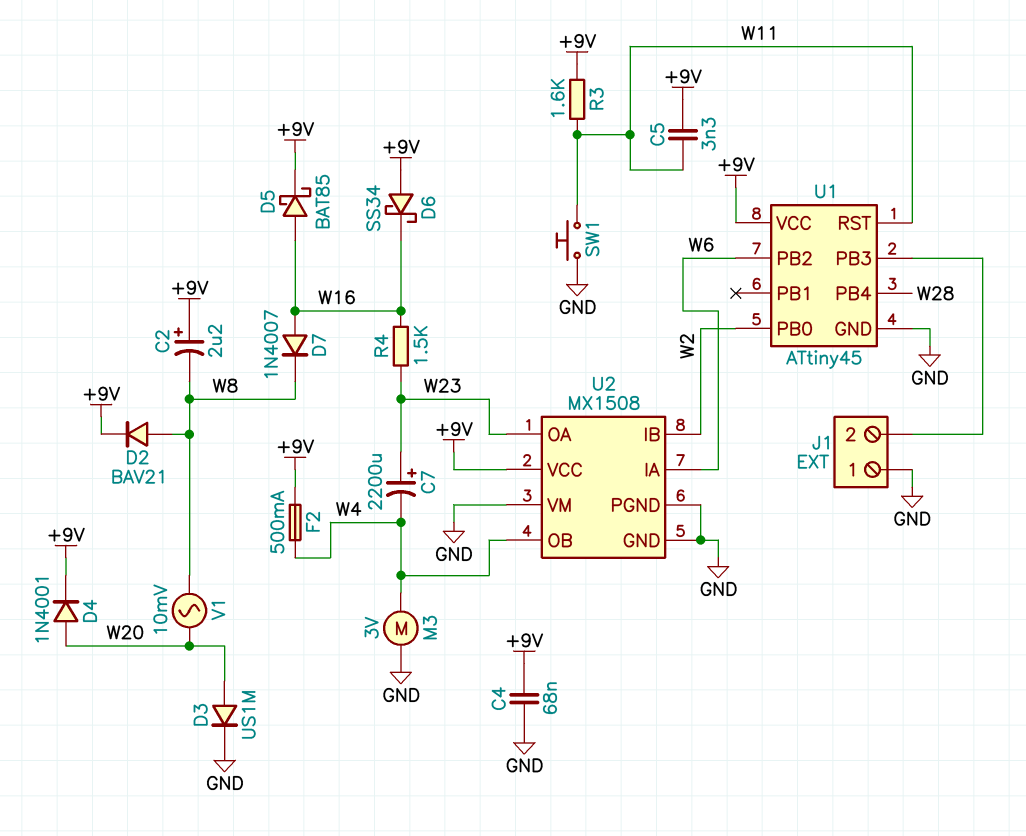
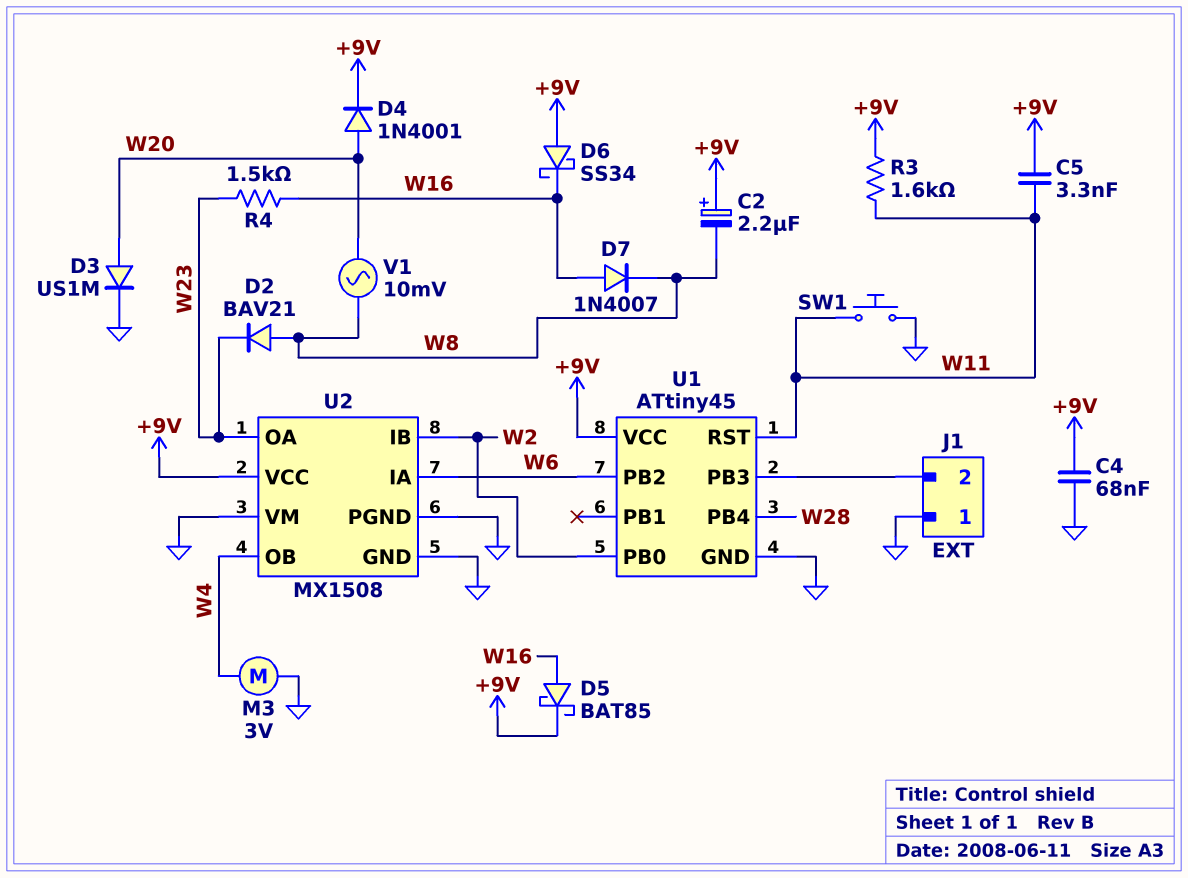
C7: 2200uF (plus W23, minus W4) -> none
D2: diode BAV21 (A W8, K +9V) -> diode BAV21 (A W8, K W23)
F2: 500mA (+9V, W4) -> none

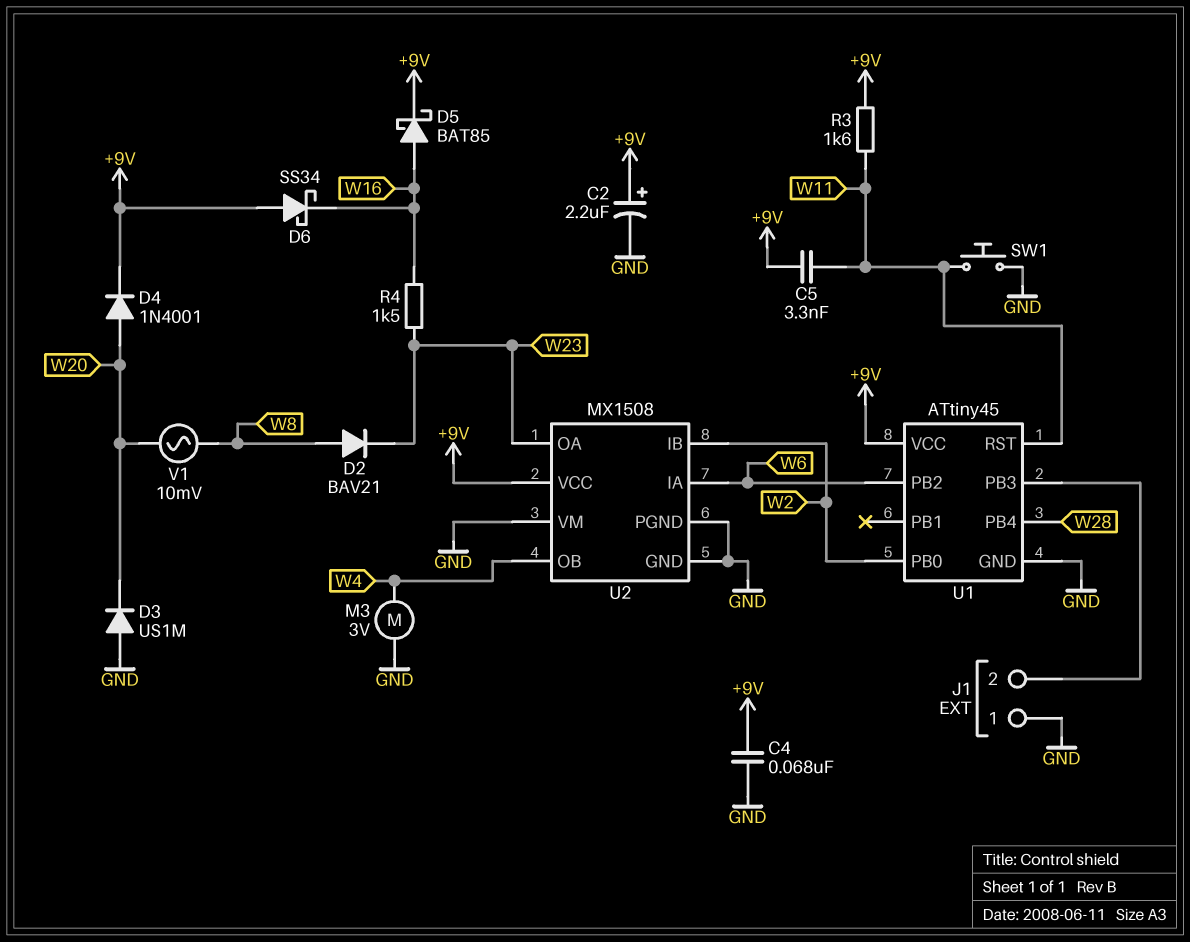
C2: 2.2uF (plus +9V, minus W8) -> 2.2uF (plus +9V, minus GND)
D3: diode US1M (A W20, K GND) -> diode US1M (A GND, K W20)
D7: diode 1N4007 (A W16, K W8) -> none

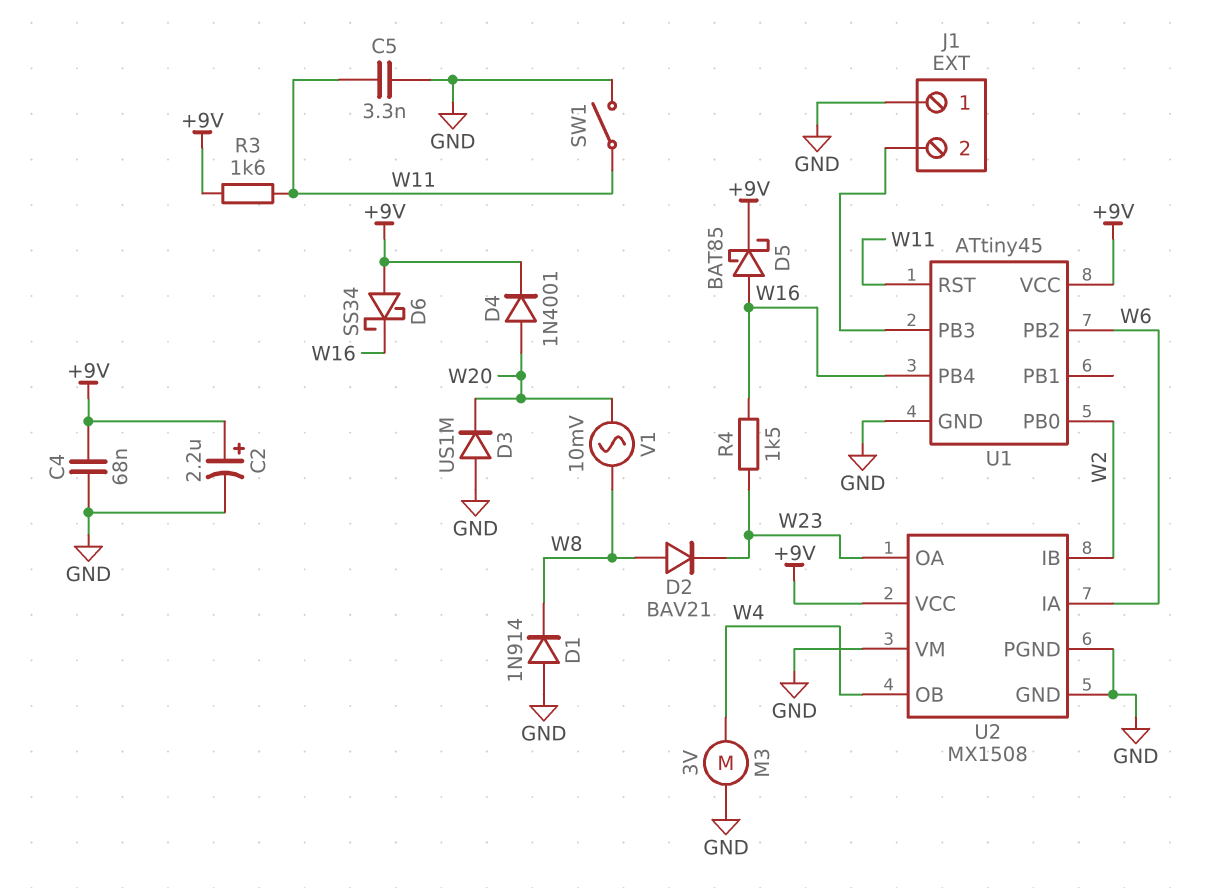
C5: 3.3nF (+9V, W11) -> 3.3nF (GND, W11)
D1: none -> diode 1N914 (A GND, K W8)
SW1: button (GND, W11) -> switch (GND, W11)
U1 pin PB4: W28 -> W16

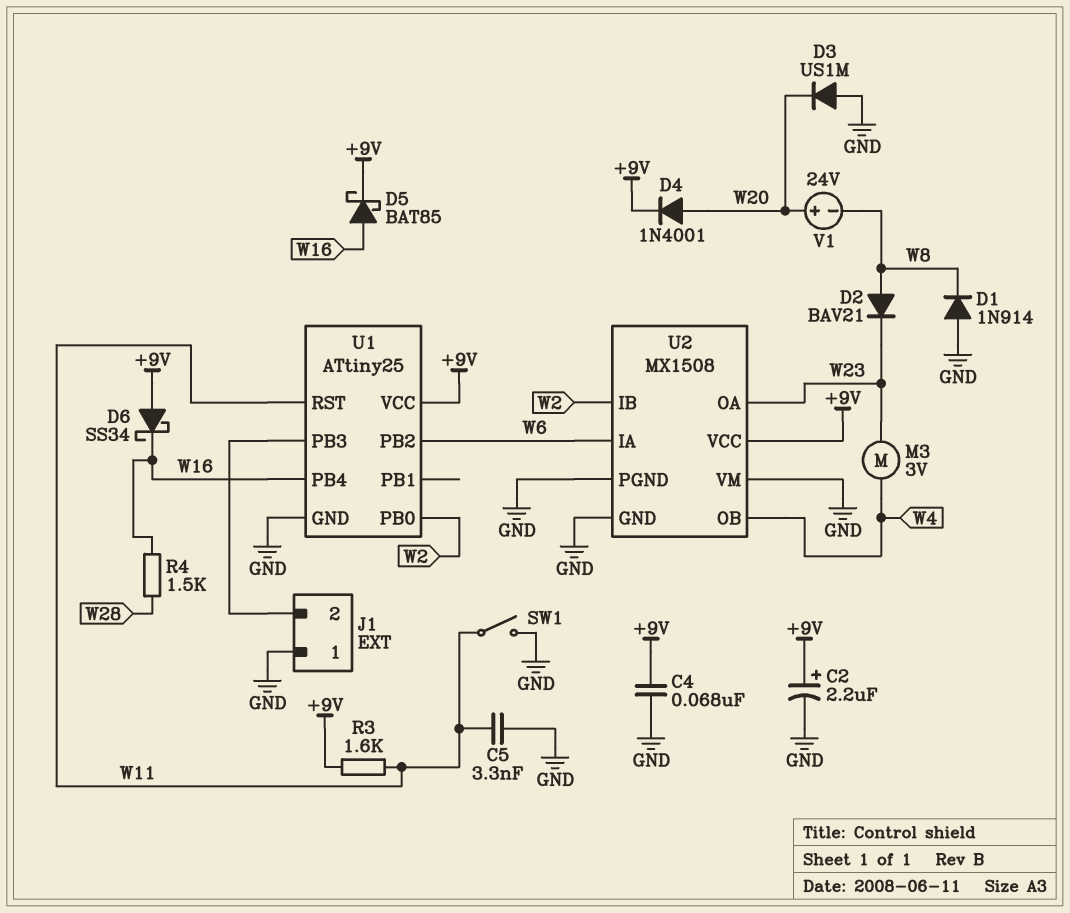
M3: motor 3V (GND, W4) -> motor 3V (W4, W23)
R4: 1.5k (W16, W23) -> 1.5k (W16, W28)
U1: ATtiny45 -> ATtiny25
V1: AC 10mV (W8, W20) -> 24V (plus W20, minus W8)

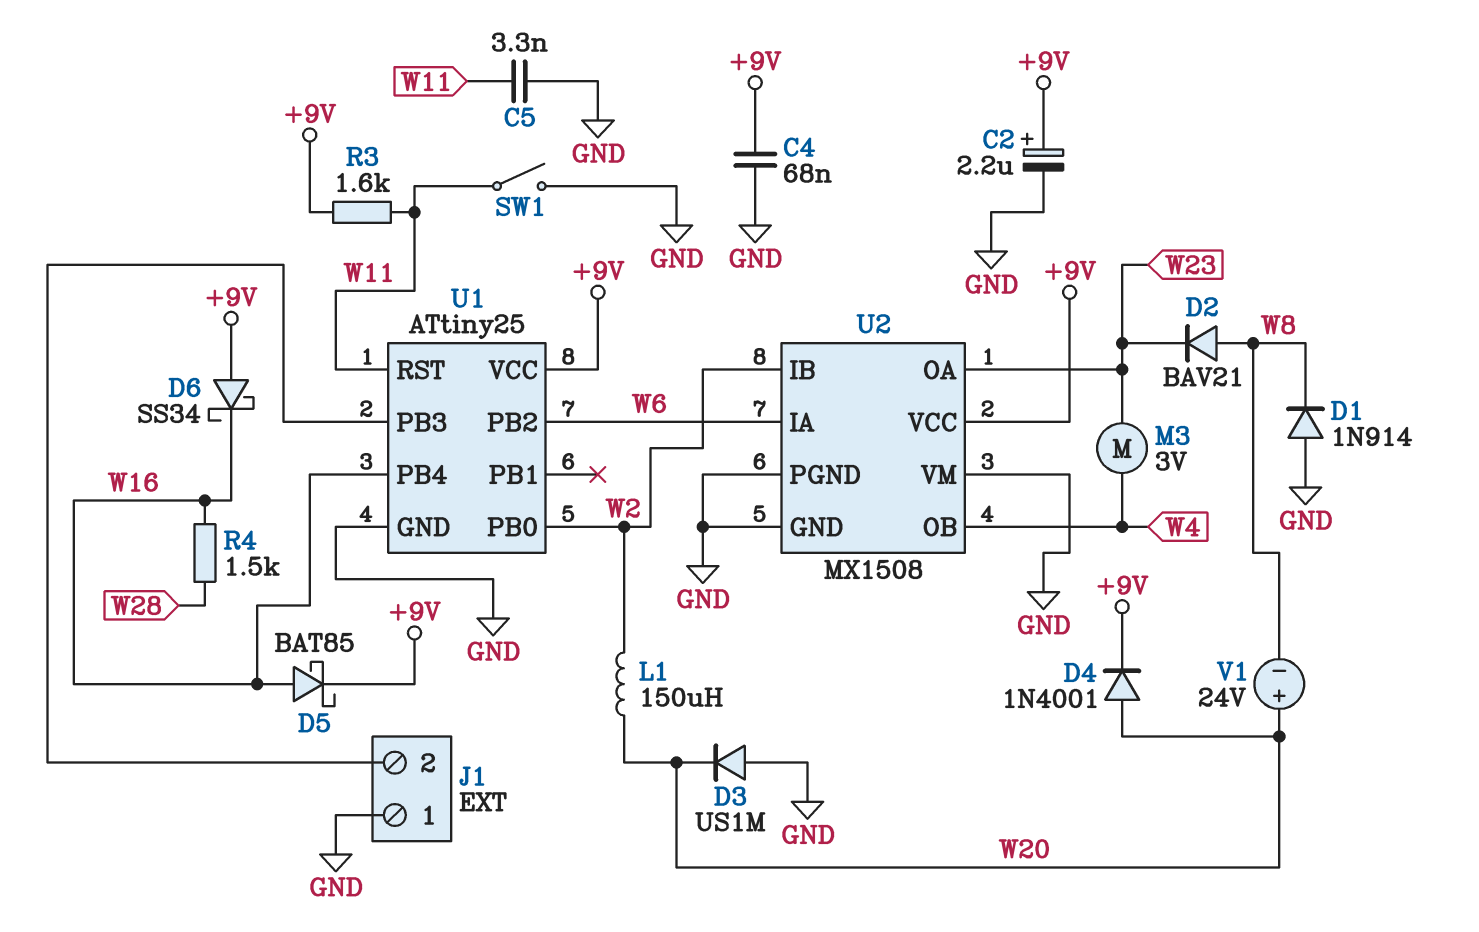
L1: none -> 150uH (W2, W20)

